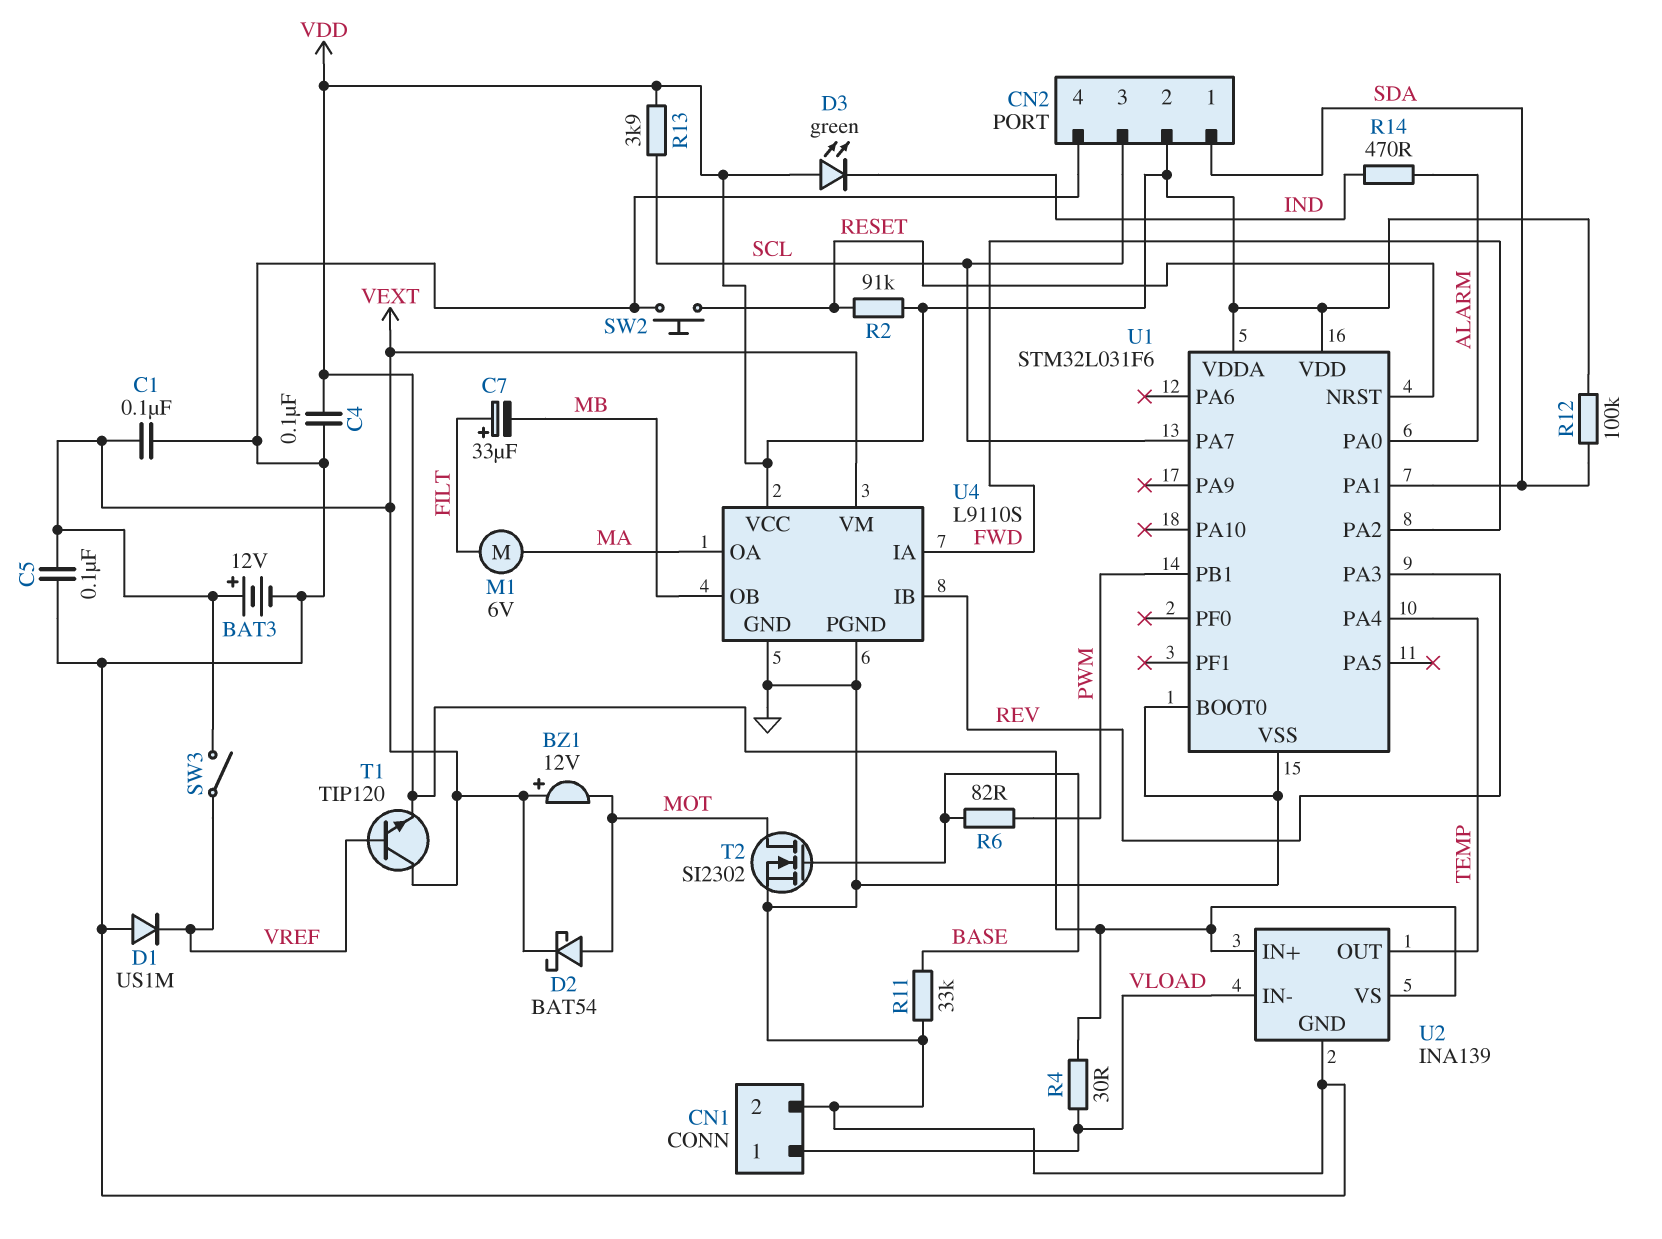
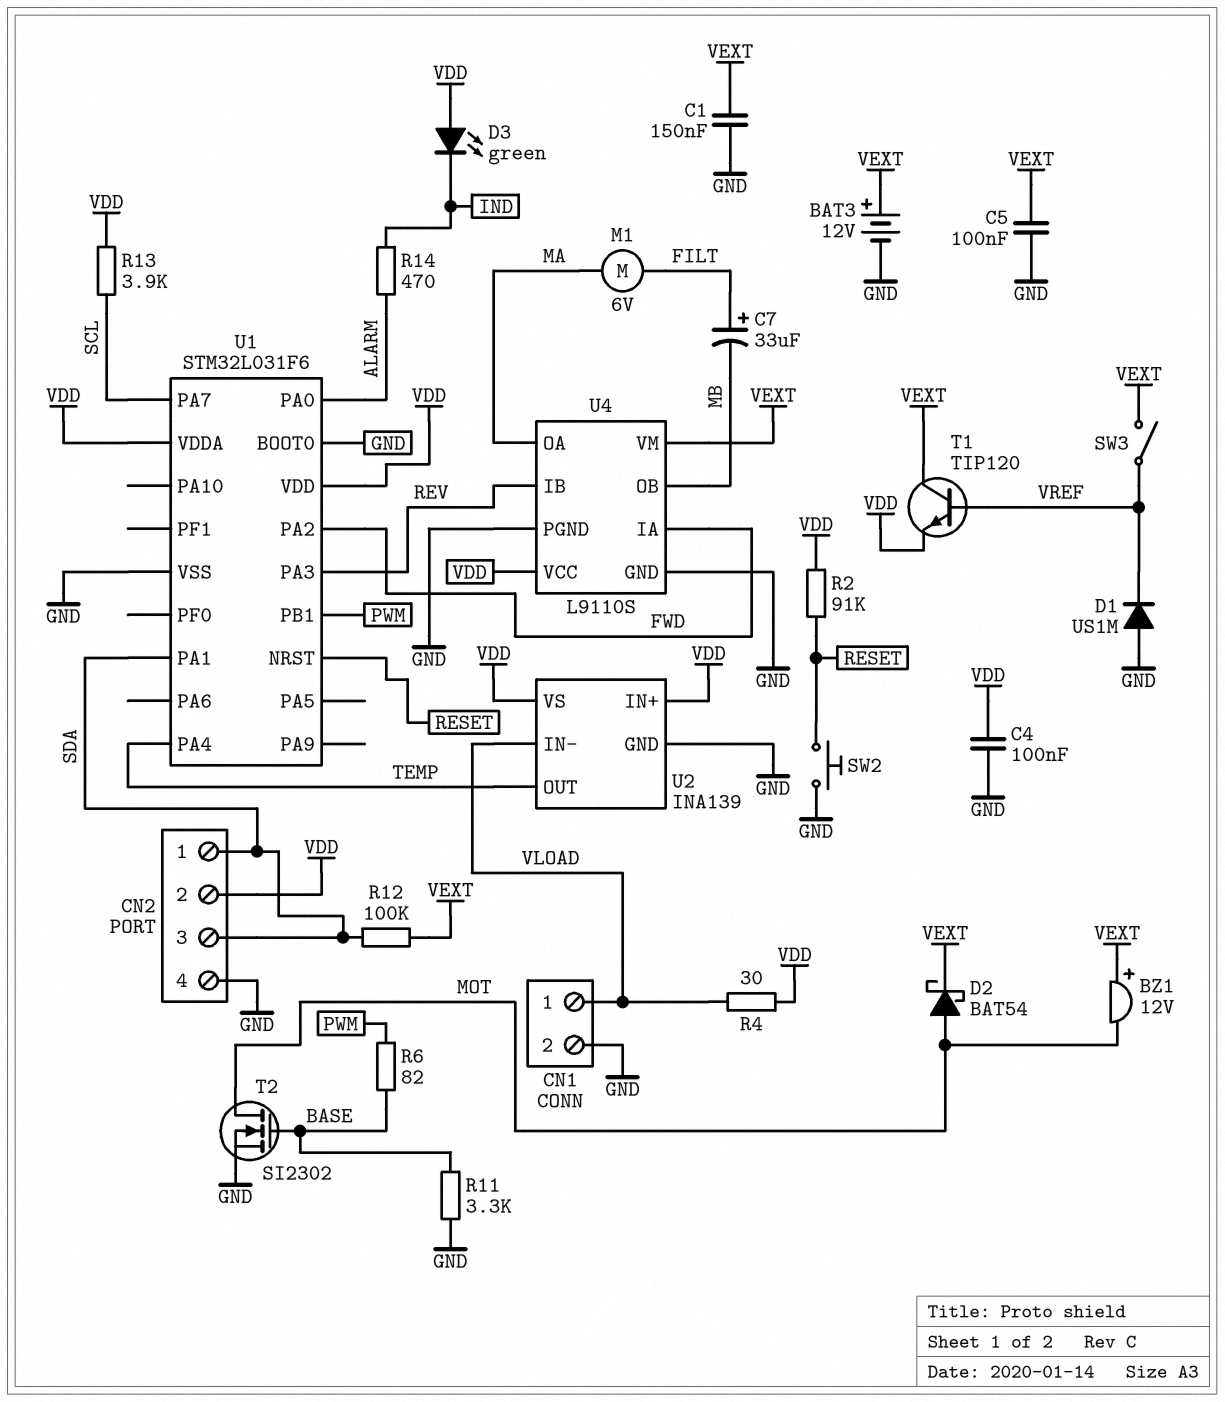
C1: 100nF (GND, VEXT) -> 150nF (GND, VEXT)
CN2 pin 3: SCL -> SDA
R11: 33k (BASE, GND) -> 3.3k (BASE, GND)
R12: 100k (SDA, VDD) -> 100k (SDA, VEXT)

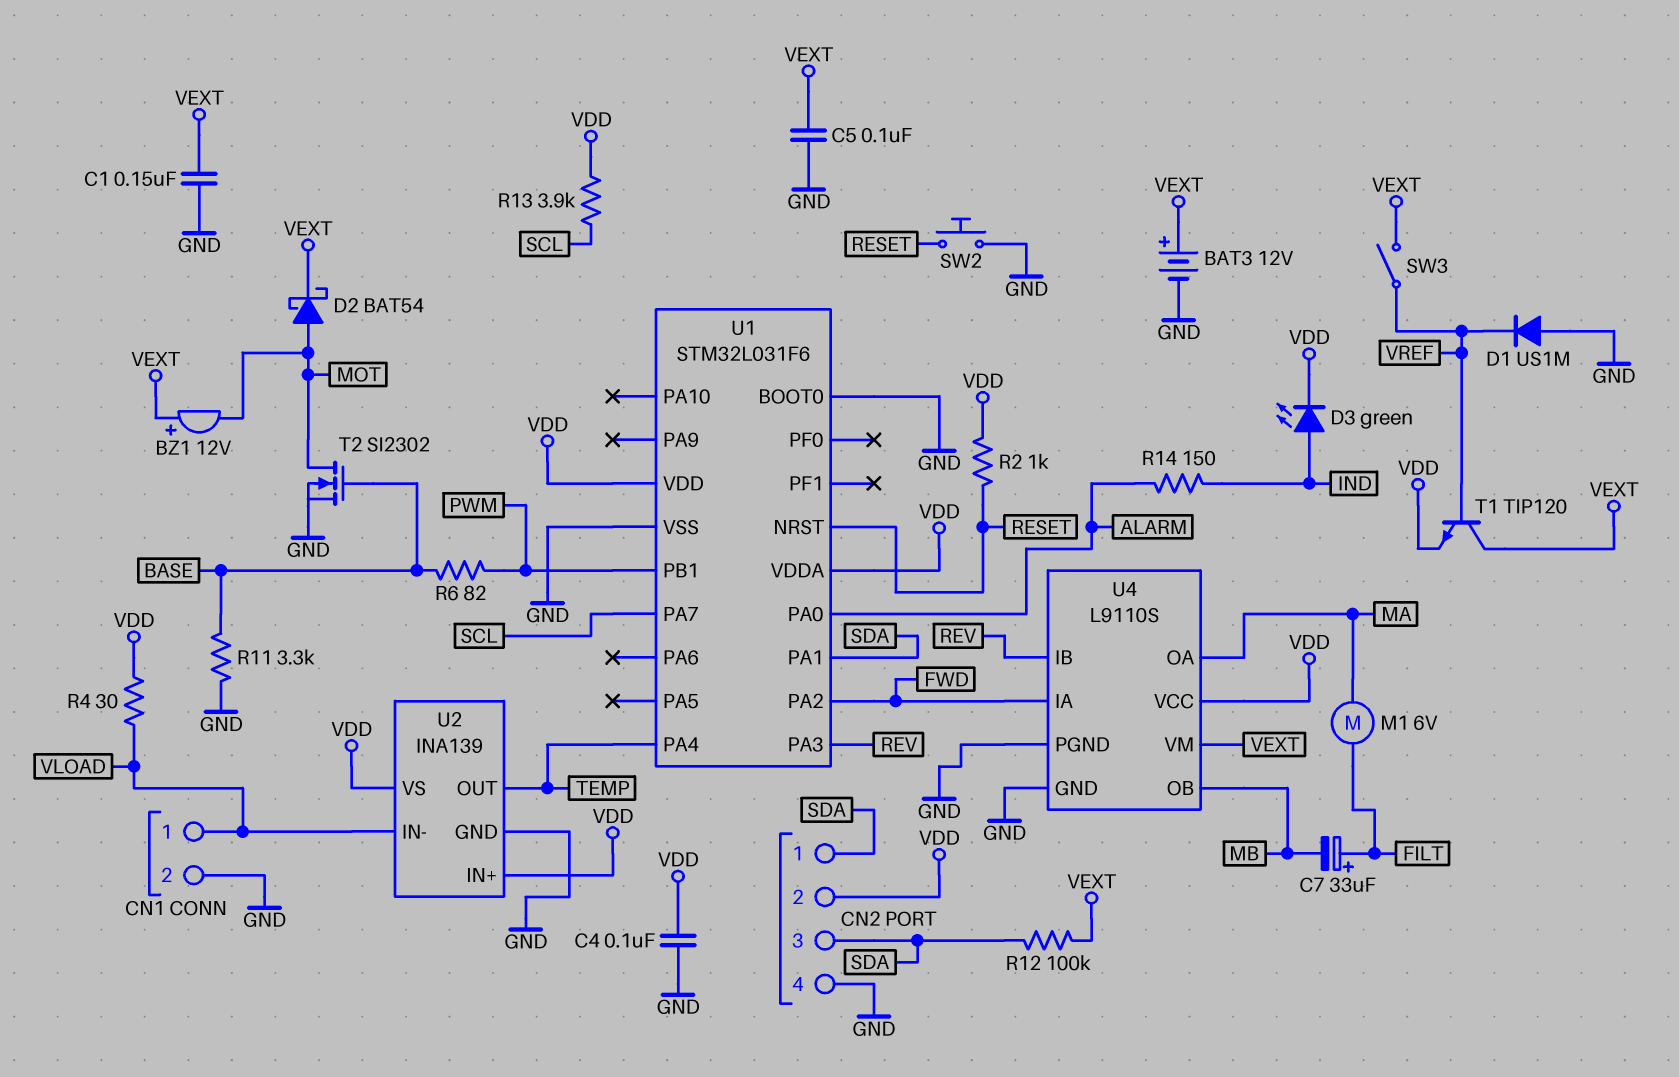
D3: LED green (A VDD, K IND) -> LED green (A IND, K VDD)
R2: 91k (RESET, VDD) -> 1k (RESET, VDD)
R14: 470 (ALARM, IND) -> 150 (ALARM, IND)

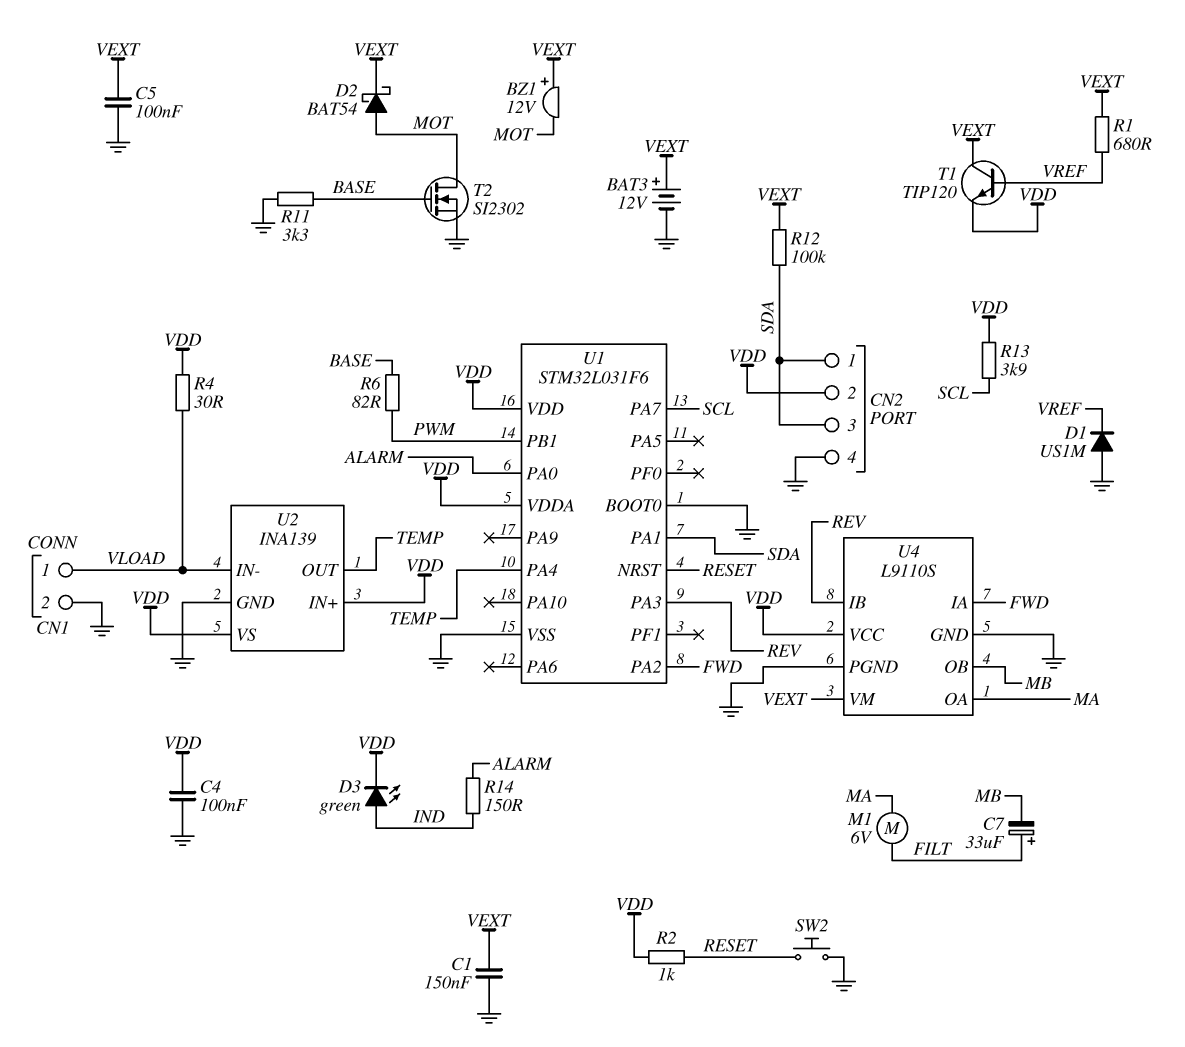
R1: none -> 680 (VEXT, VREF)
SW3: switch (VEXT, VREF) -> none

